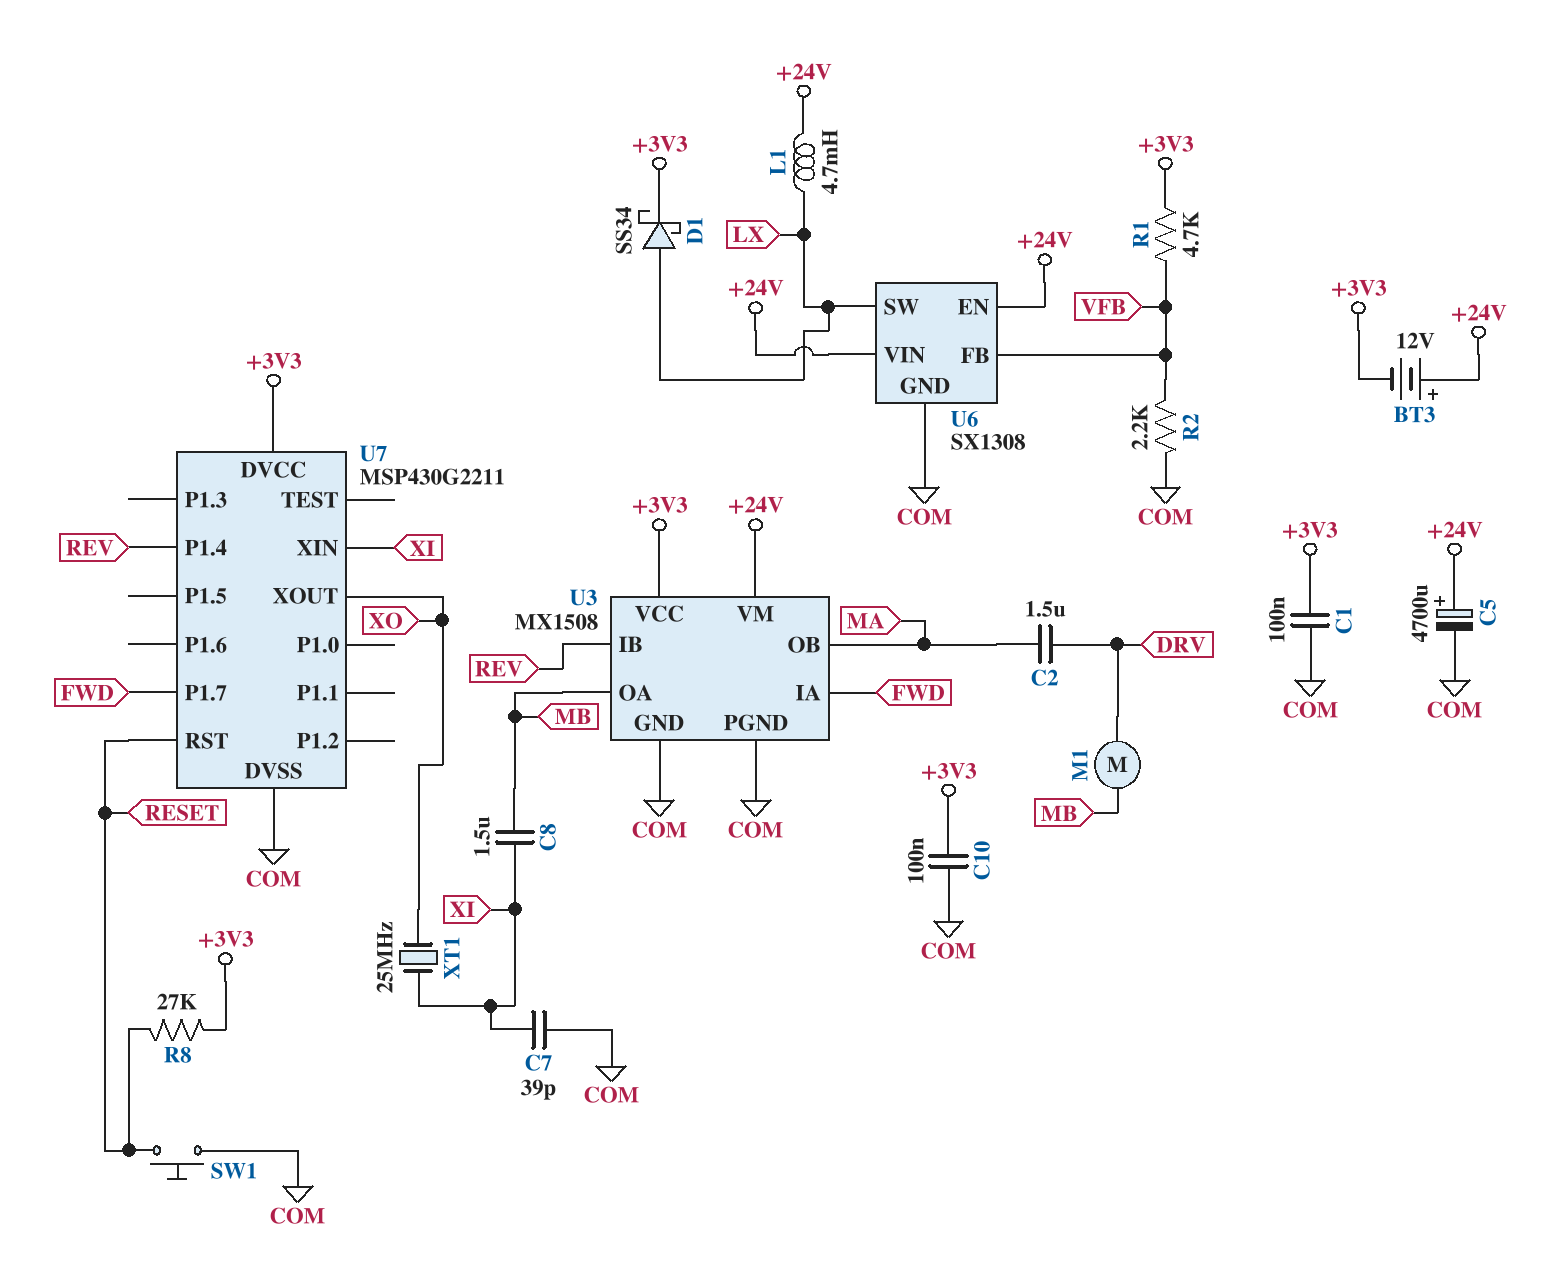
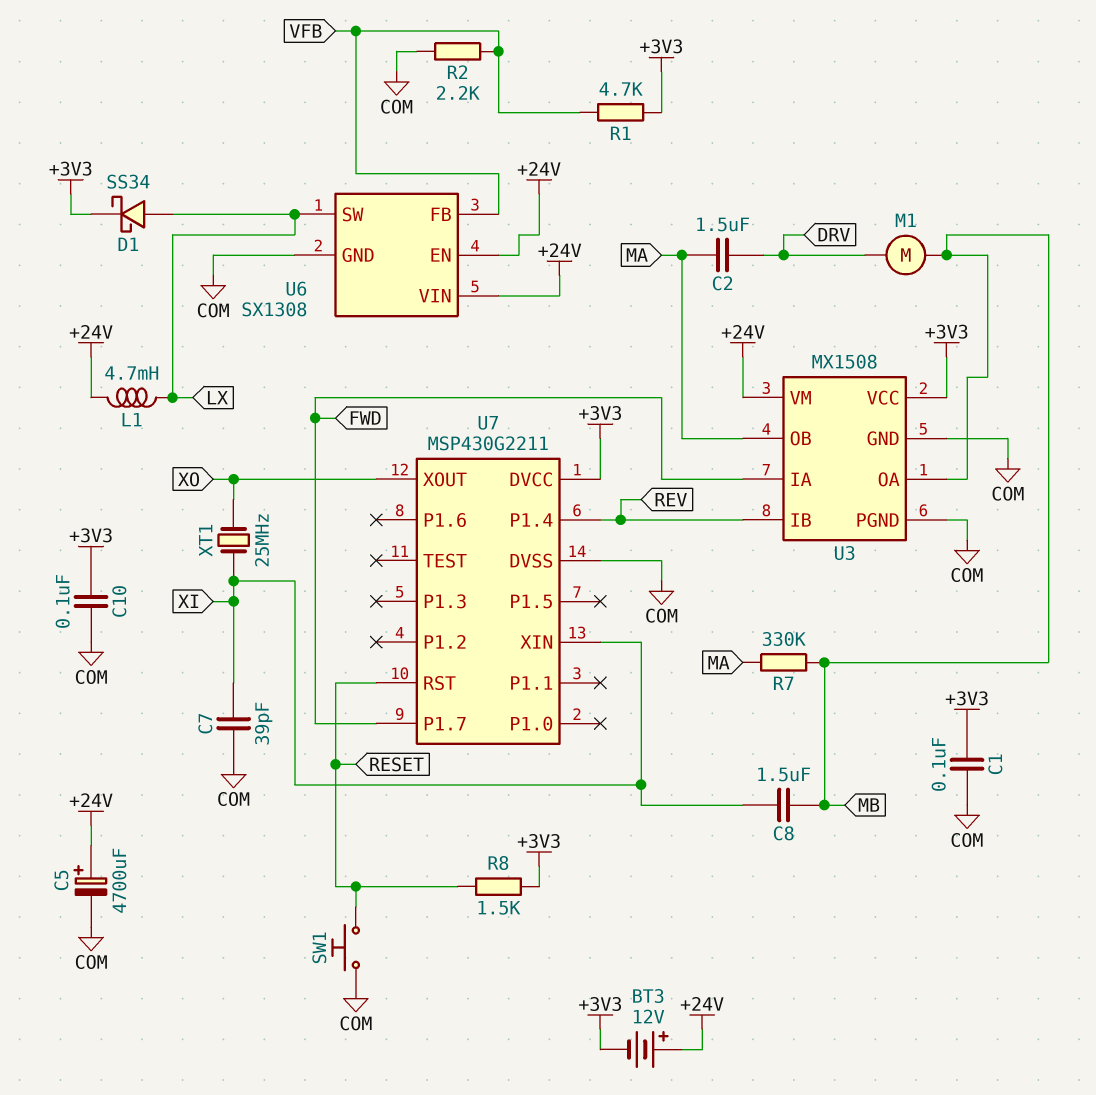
R7: none -> 330k (MA, MB)
R8: 27k (+3V3, RESET) -> 1.5k (+3V3, RESET)

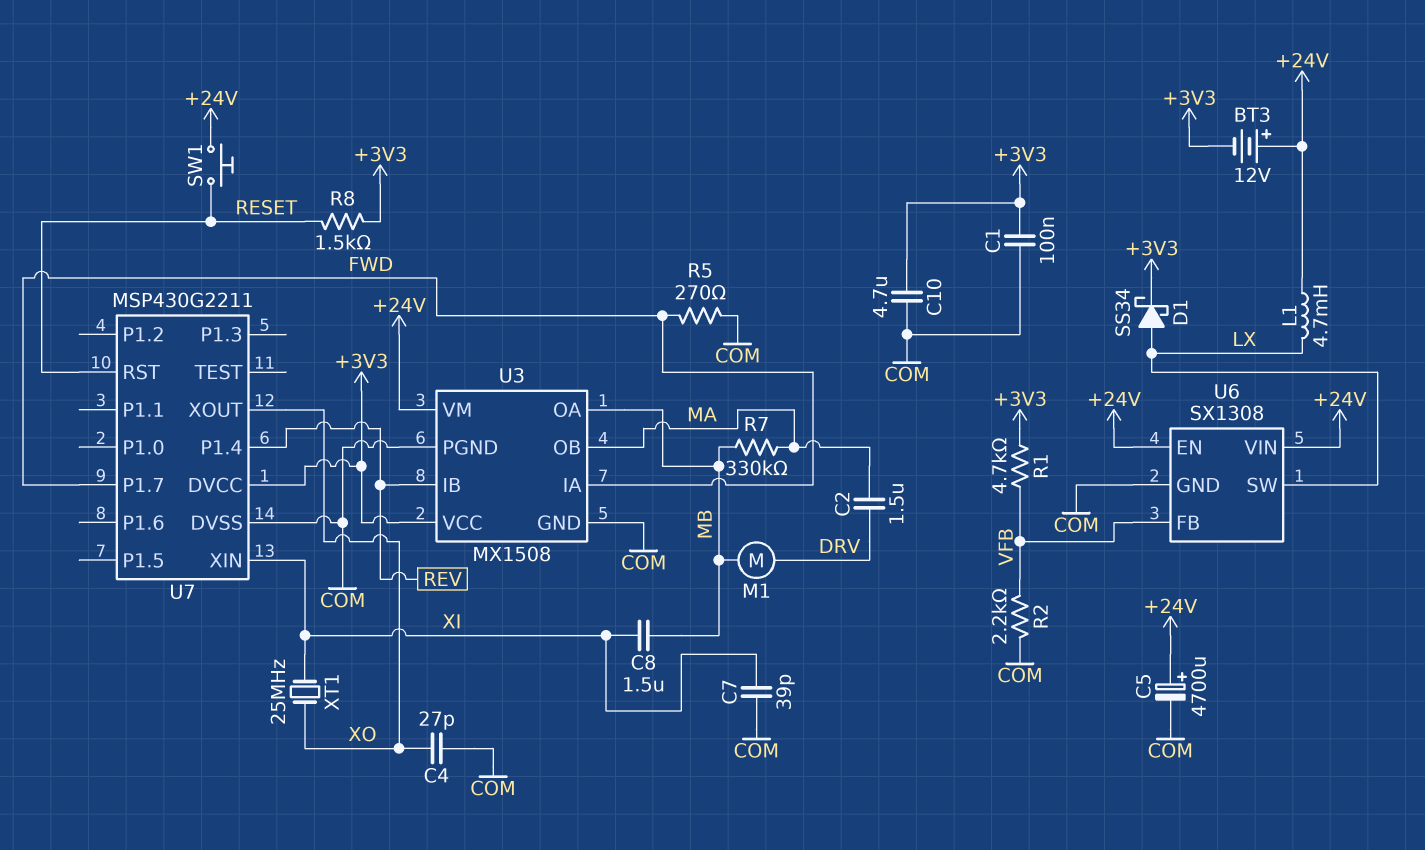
C4: none -> 27pF (COM, XO)
C10: 100nF (+3V3, COM) -> 4.7uF (+3V3, COM)
R5: none -> 270 (COM, FWD)
SW1: button (COM, RESET) -> button (+24V, RESET)

